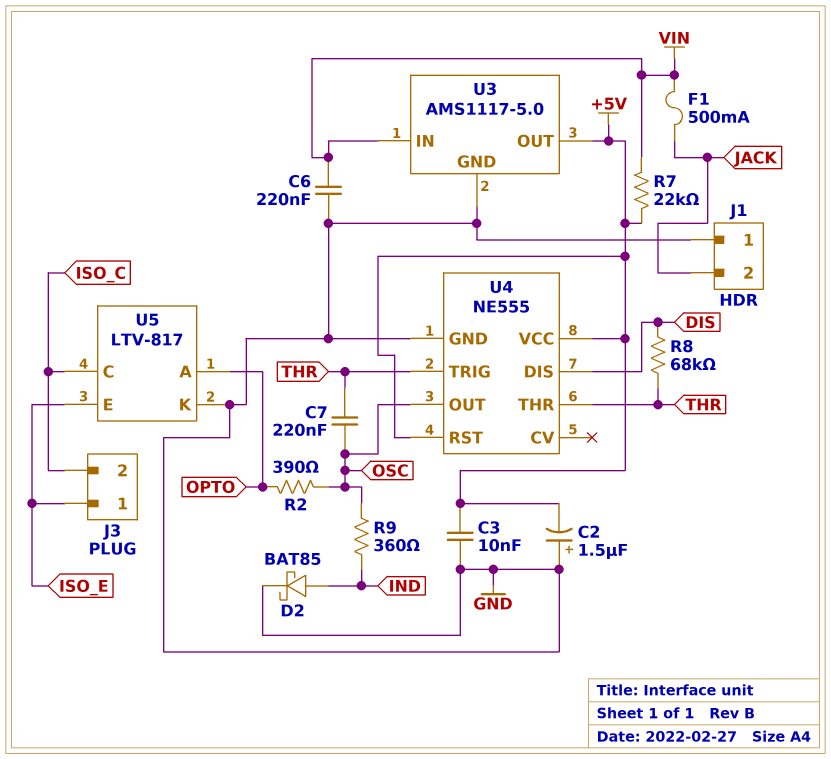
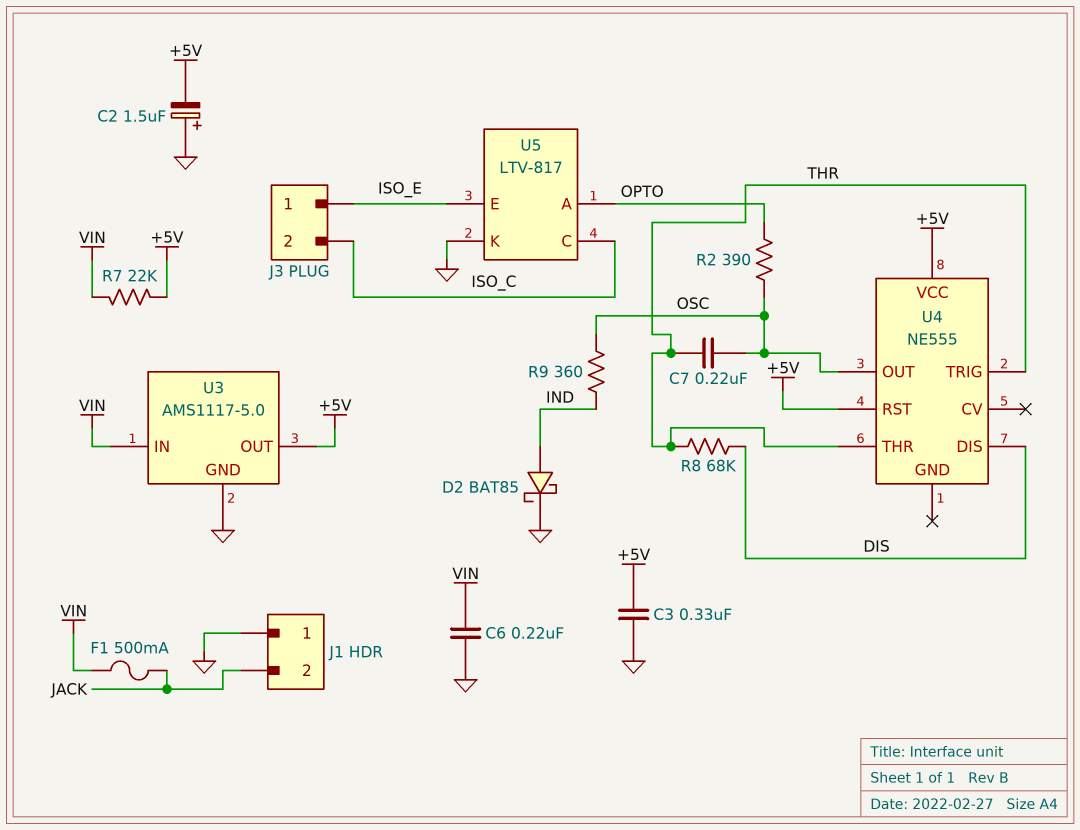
C3: 10nF (+5V, GND) -> 330nF (+5V, GND)
U4 pin GND: GND -> none

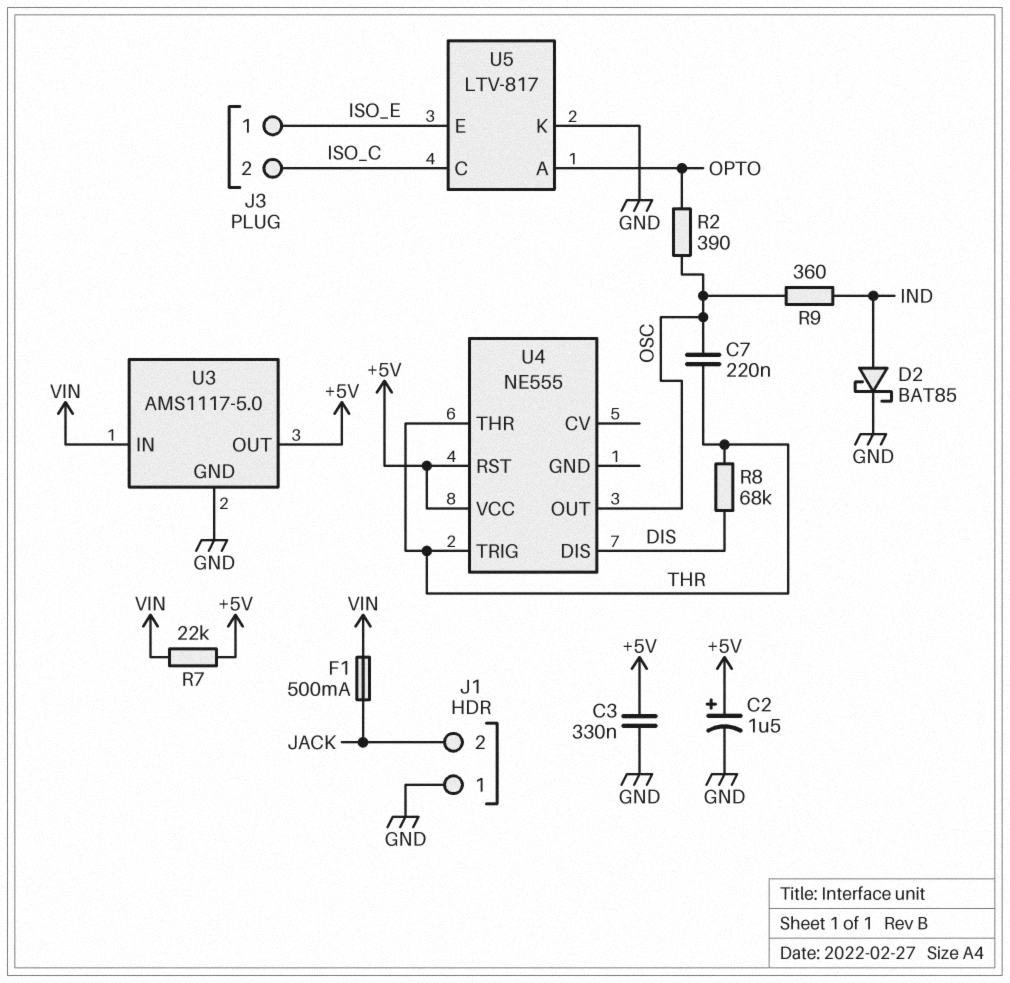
C2: 1.5uF (plus GND, minus +5V) -> 1.5uF (plus +5V, minus GND)
C6: 220nF (GND, VIN) -> none

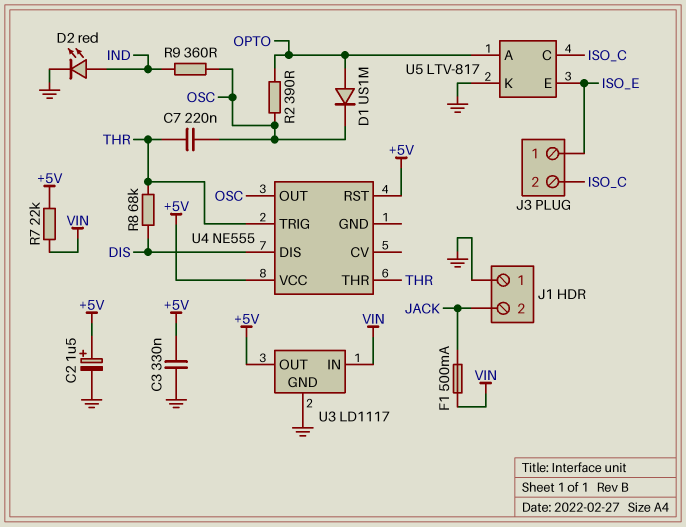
D1: none -> diode US1M (A OPTO, K OSC)
D2: schottky BAT85 (A IND, K GND) -> LED red (A IND, K GND)
U3: AMS1117-5.0 -> LD1117

